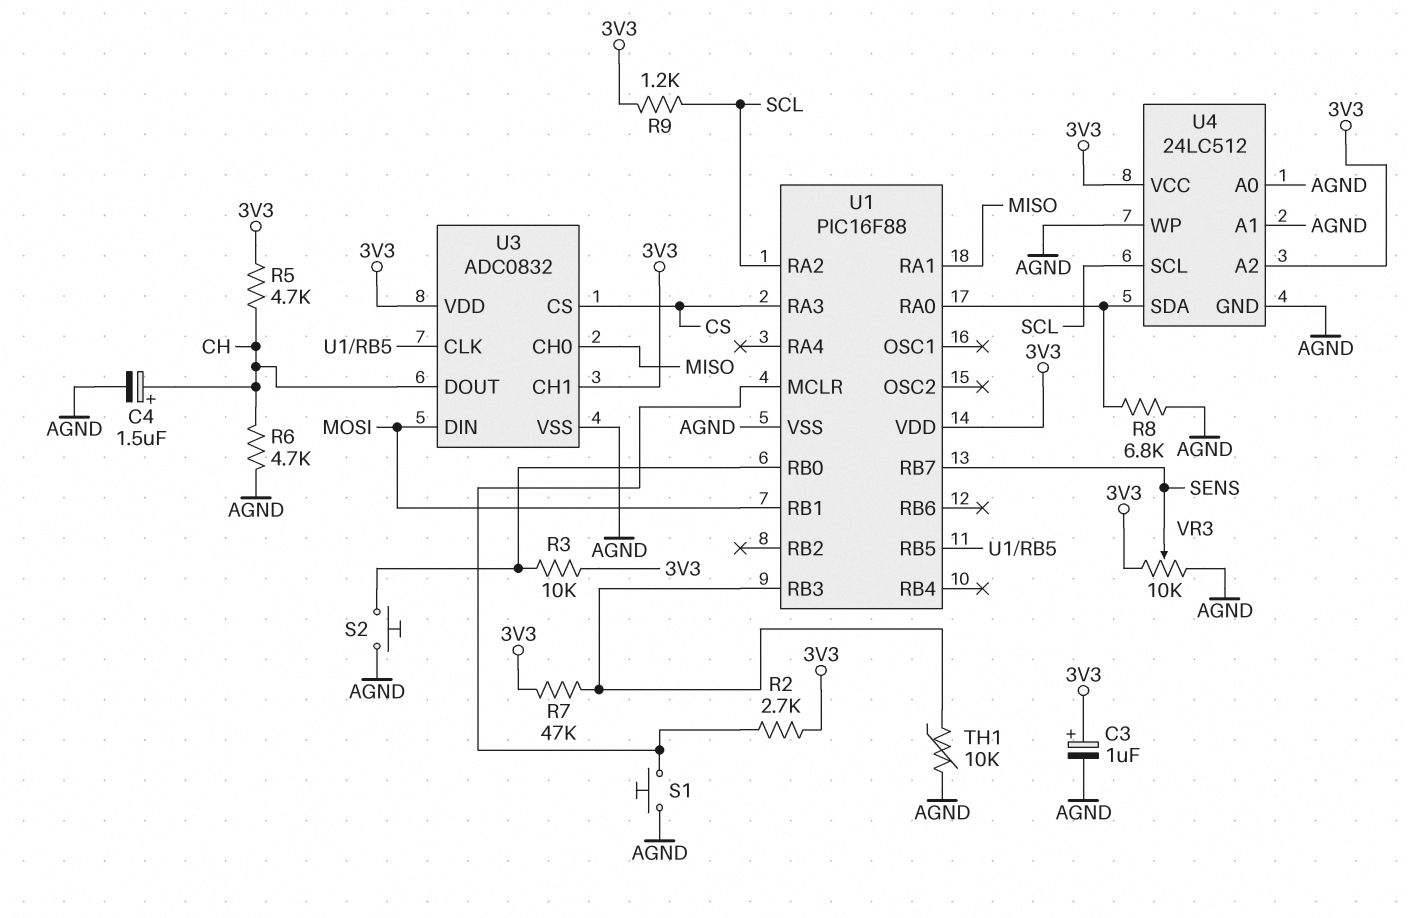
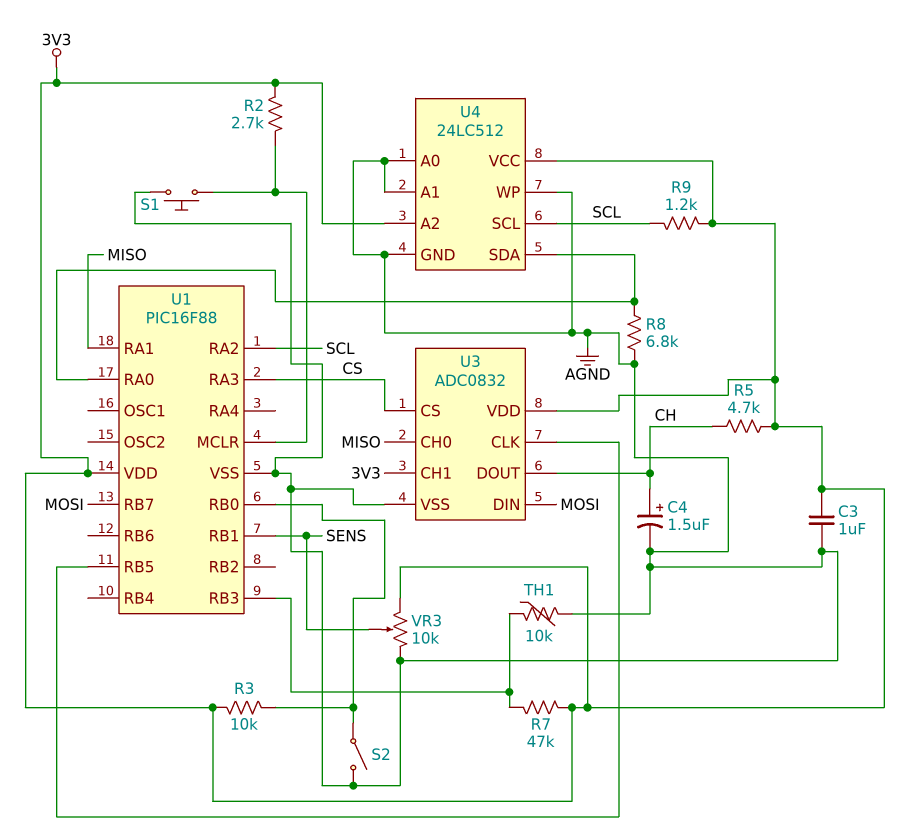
C3: 1uF (plus 3V3, minus AGND) -> 1uF (3V3, AGND)
R6: 4.7k (AGND, CH) -> none
S2: button (AGND, U1/RB0) -> switch (AGND, U1/RB0)
U1 pin RB1: MOSI -> SENS
U1 pin RB7: SENS -> MOSI

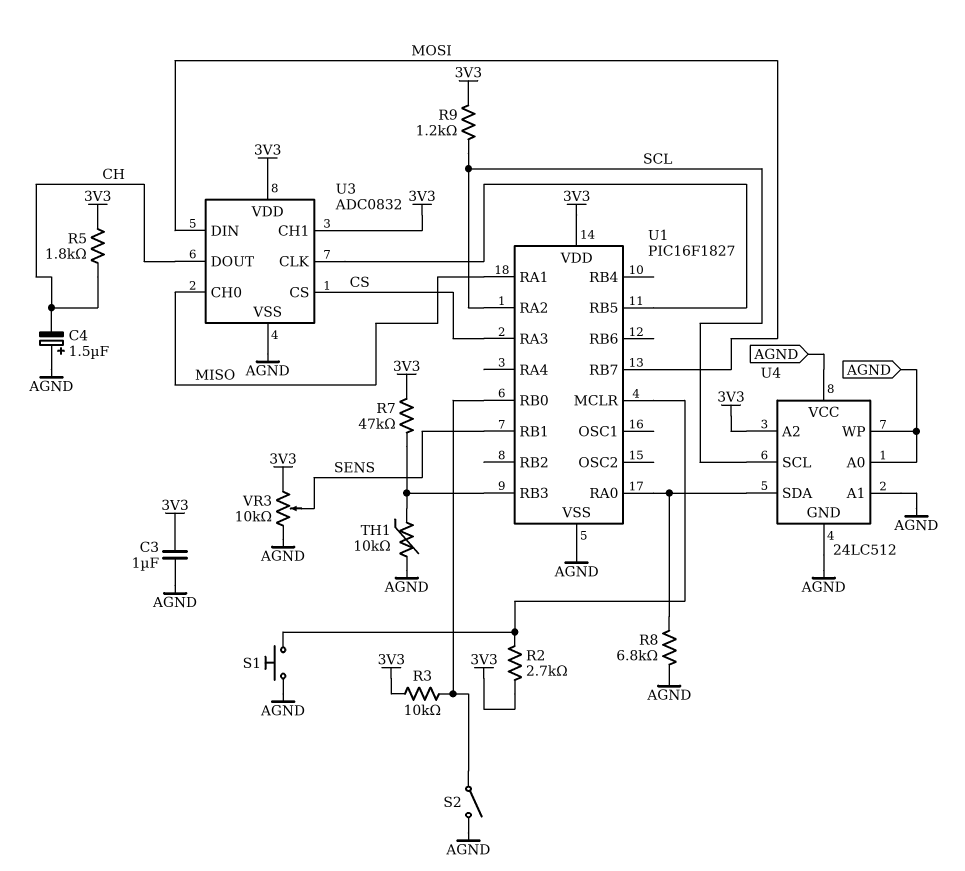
C4: 1.5uF (plus CH, minus AGND) -> 1.5uF (plus AGND, minus CH)
R5: 4.7k (3V3, CH) -> 1.8k (3V3, CH)
U1: PIC16F88 -> PIC16F1827
U4 pin VCC: 3V3 -> AGND

